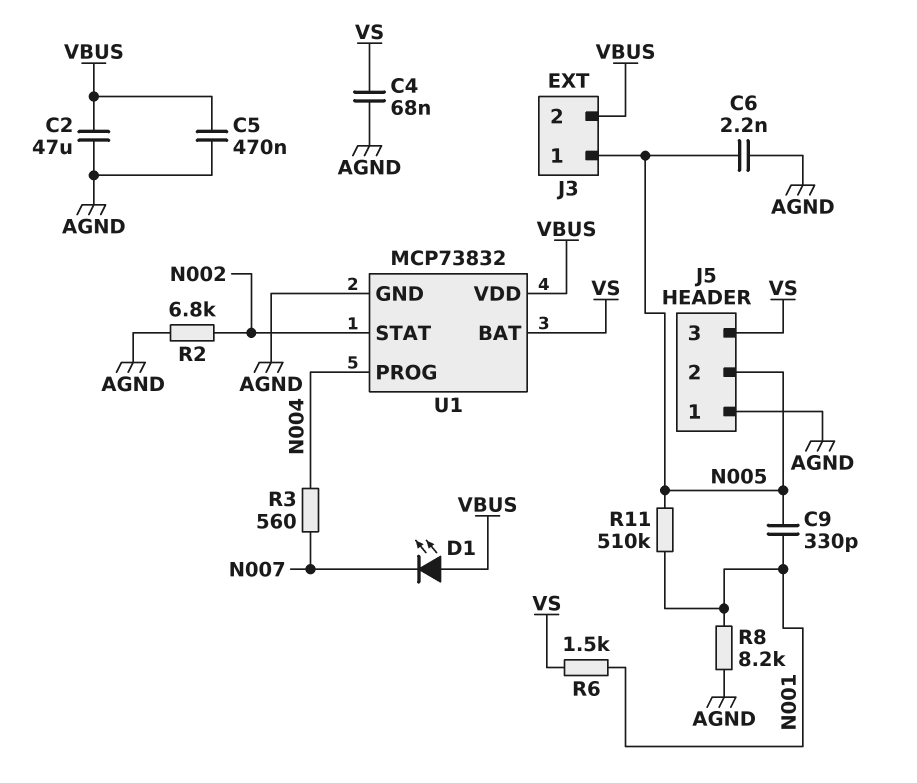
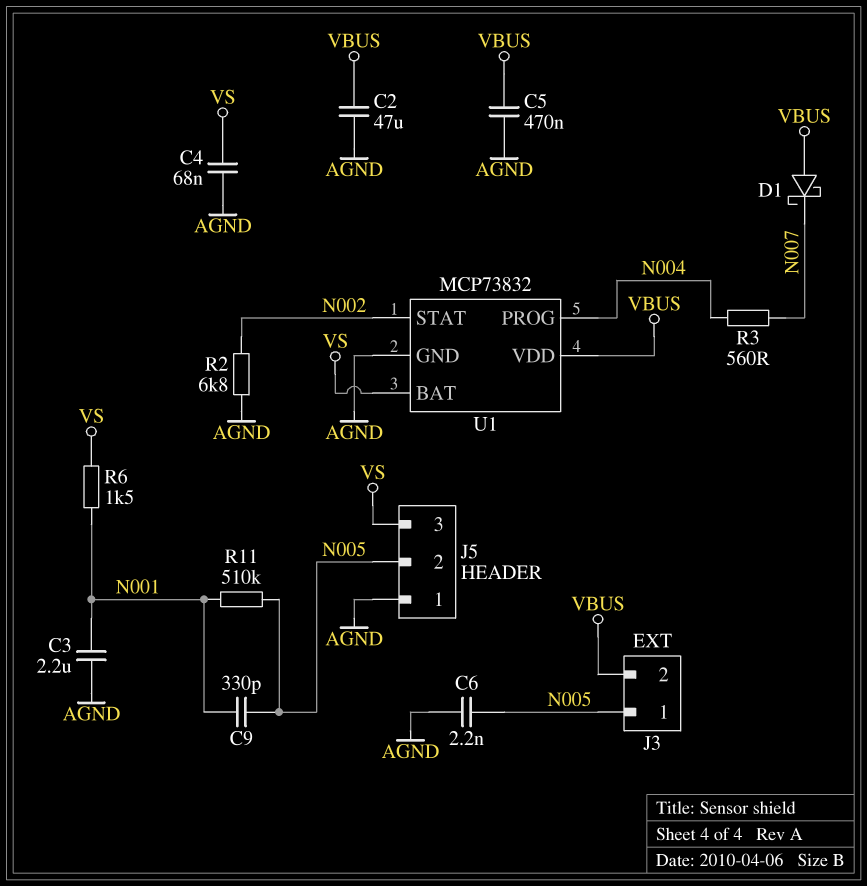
C3: none -> 2.2uF (AGND, N001)
D1: LED (A VBUS, K N007) -> schottky (A VBUS, K N007)
R8: 8.2k (AGND, N001) -> none

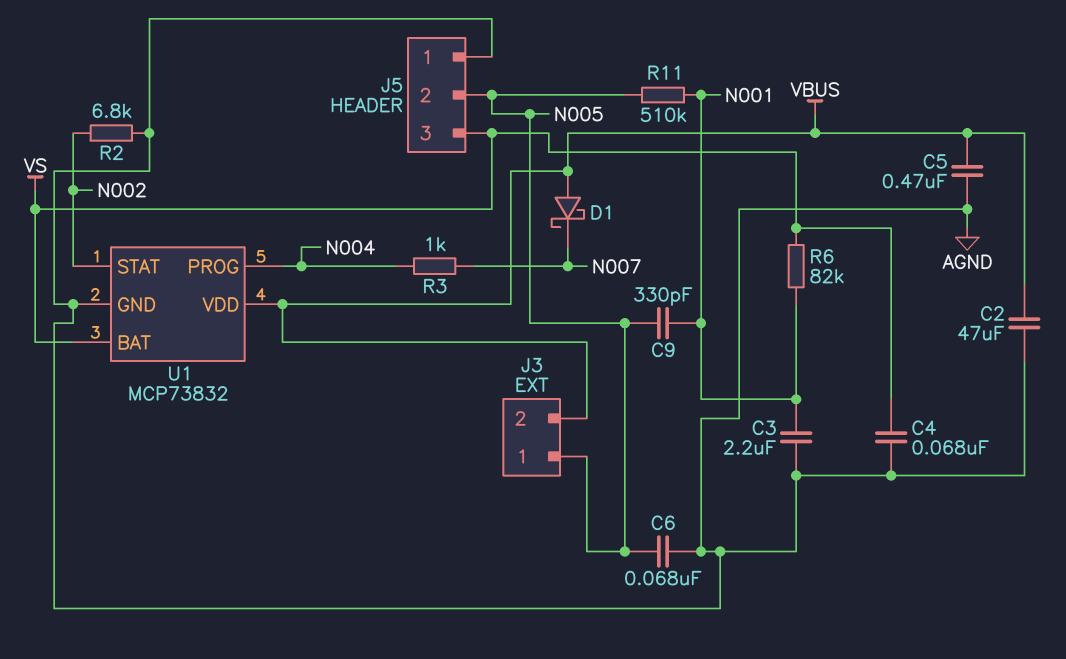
C6: 2.2nF (AGND, N005) -> 68nF (AGND, N005)
R3: 560 (N004, N007) -> 1k (N004, N007)
R6: 1.5k (N001, VS) -> 82k (N001, VS)

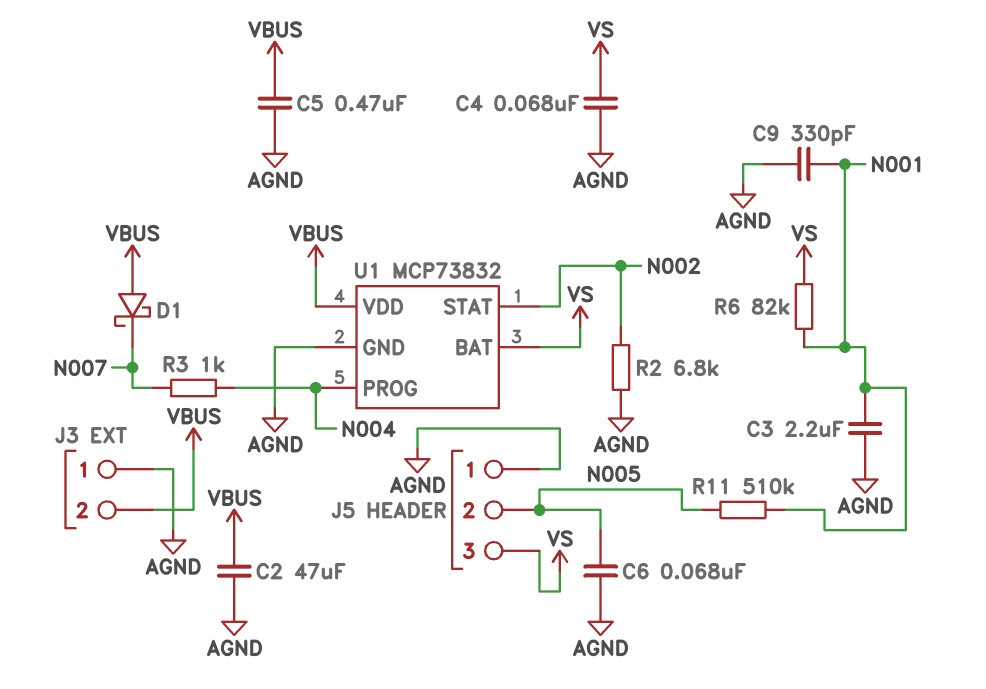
C9: 330pF (N001, N005) -> 330pF (AGND, N001)
J3 pin 1: N005 -> AGND

